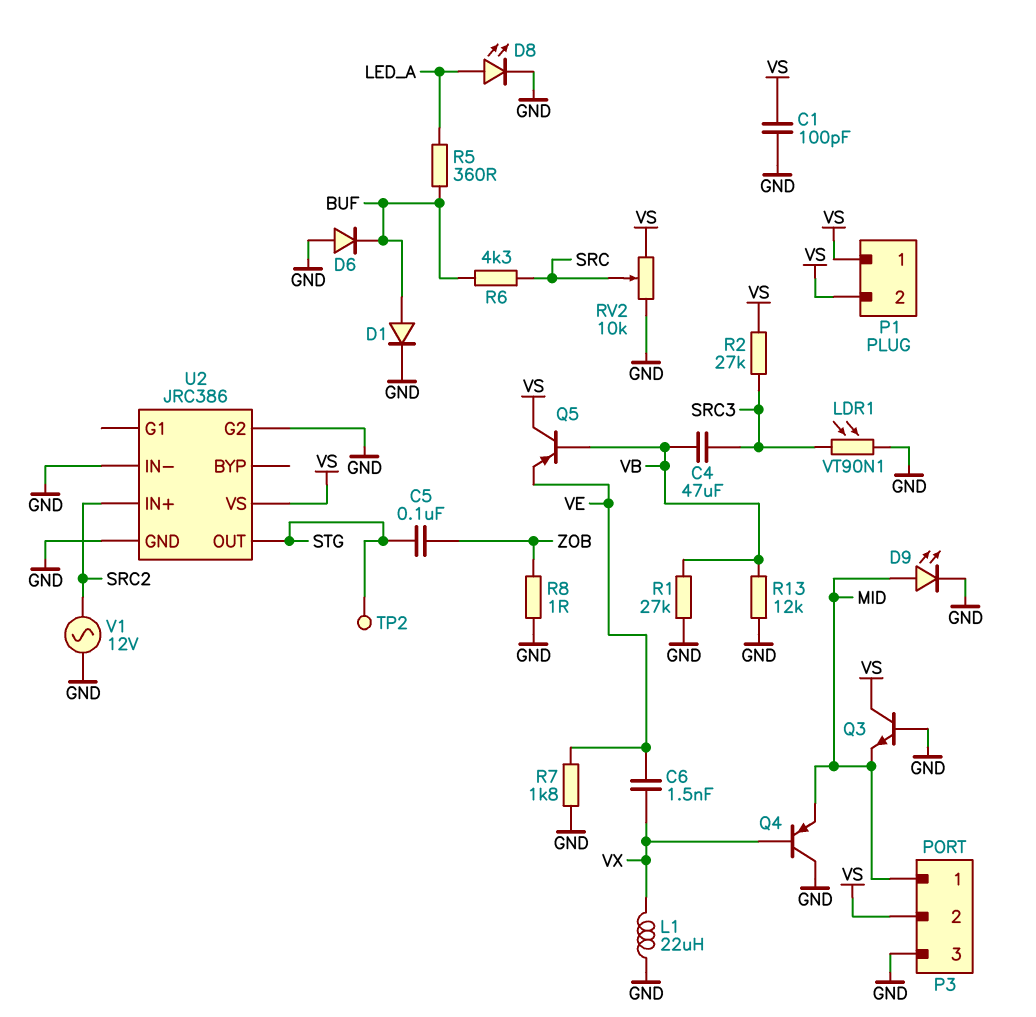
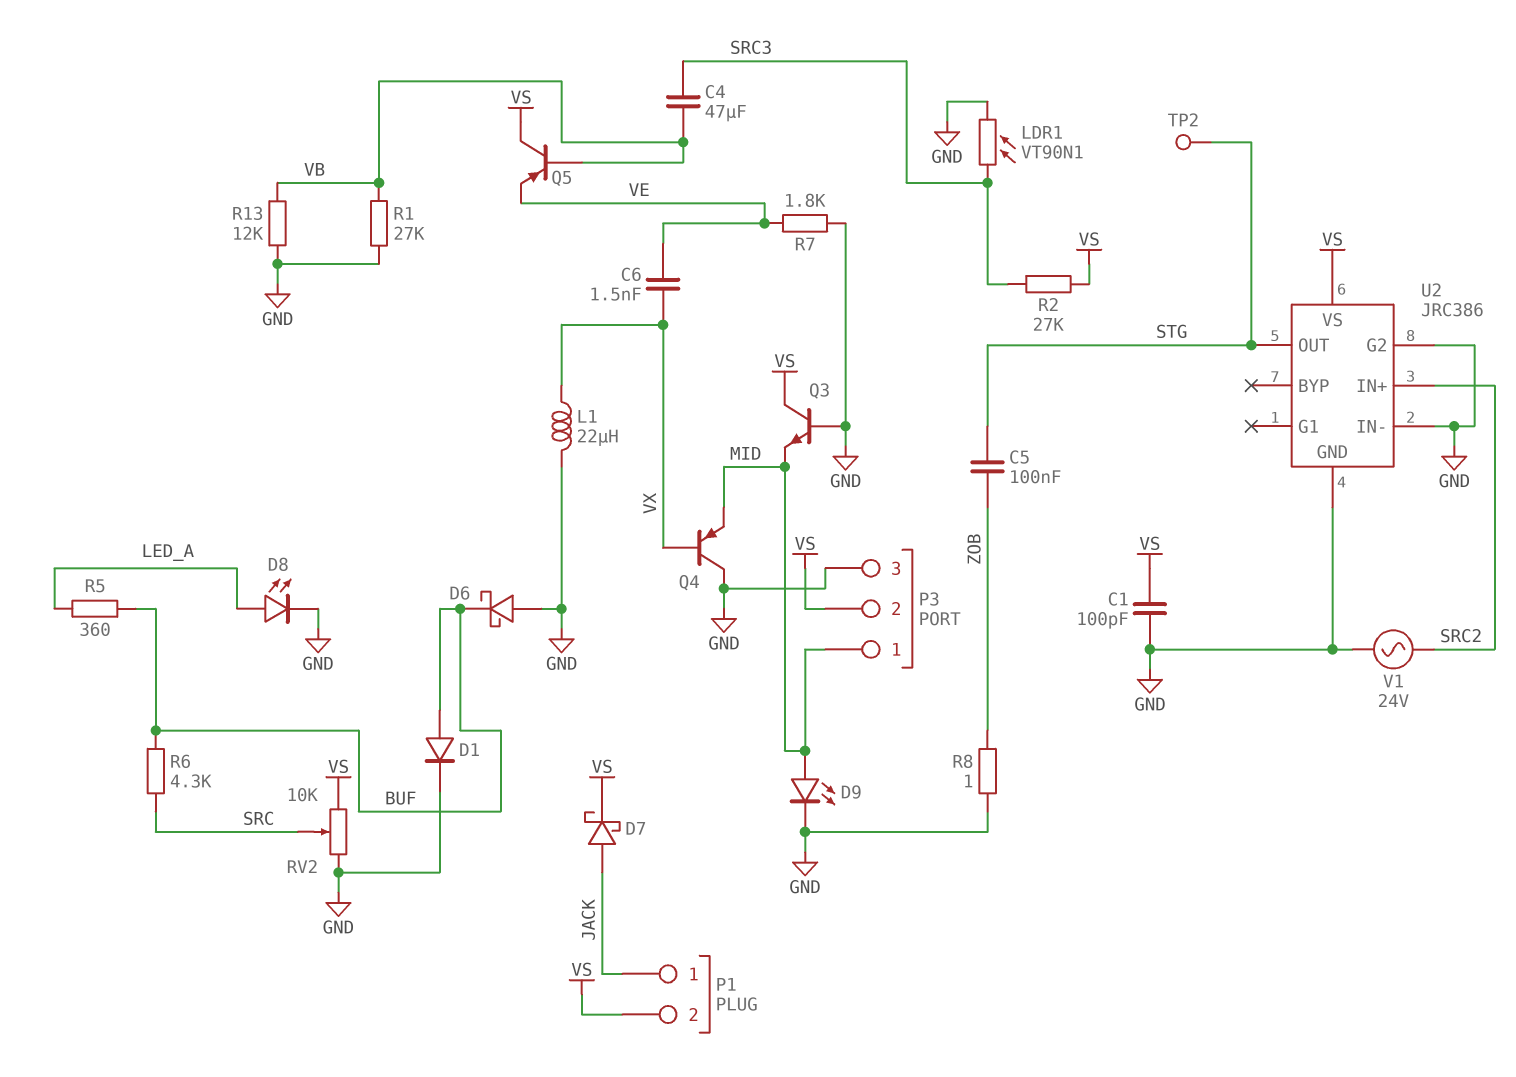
D6: diode (A GND, K BUF) -> schottky (A GND, K BUF)
D7: none -> schottky (A JACK, K VS)
P1 pin 1: VS -> JACK
V1: AC 12V (GND, SRC2) -> AC 24V (GND, SRC2)

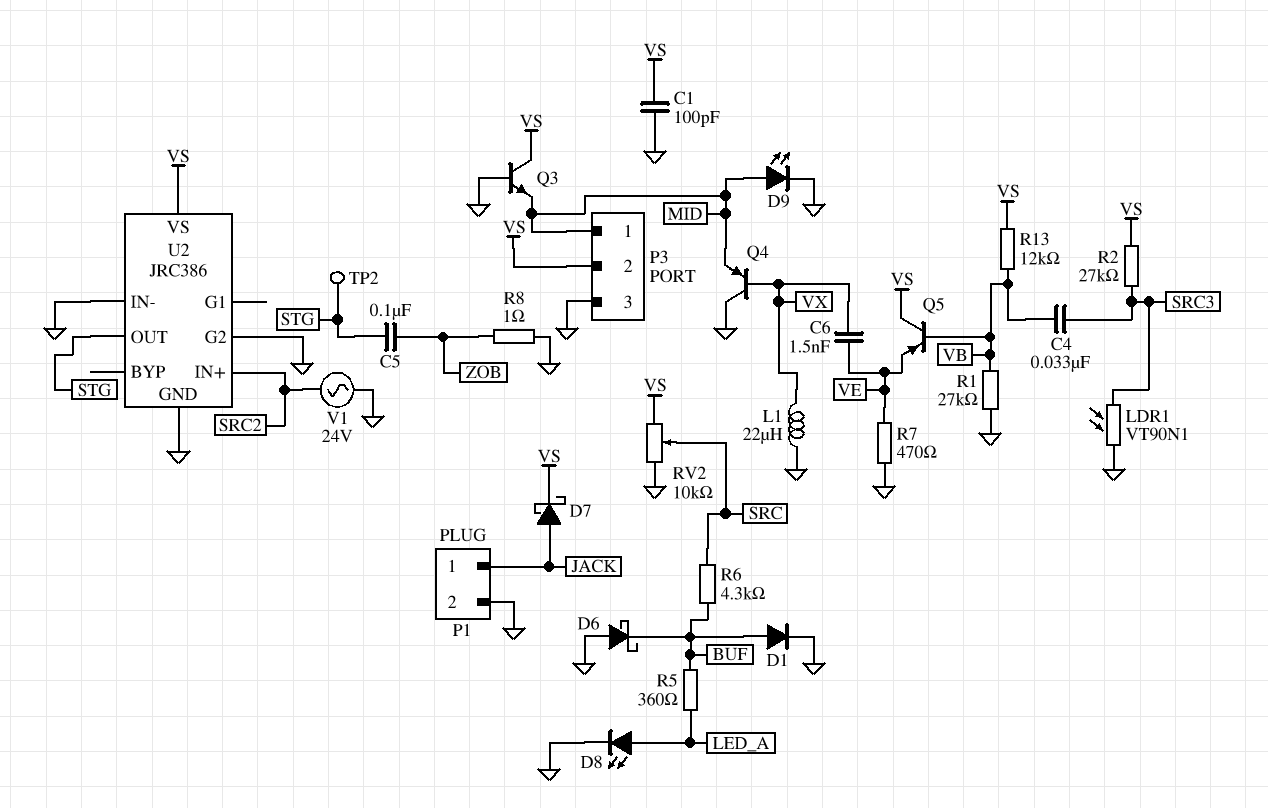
C4: 47uF (SRC3, VB) -> 33nF (SRC3, VB)
P1 pin 2: VS -> GND
R7: 1.8k (GND, VE) -> 470 (GND, VE)
R13: 12k (GND, VB) -> 12k (VB, VS)

